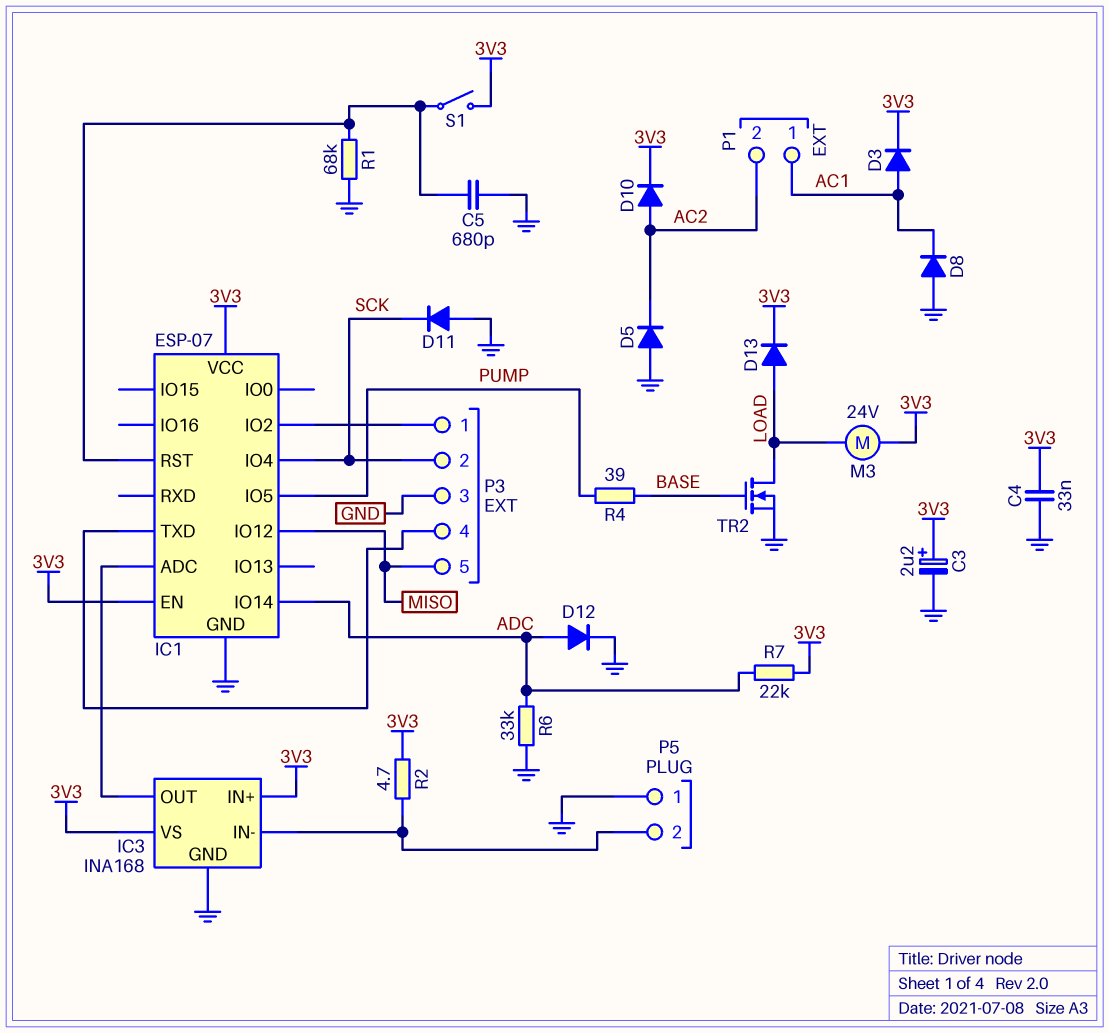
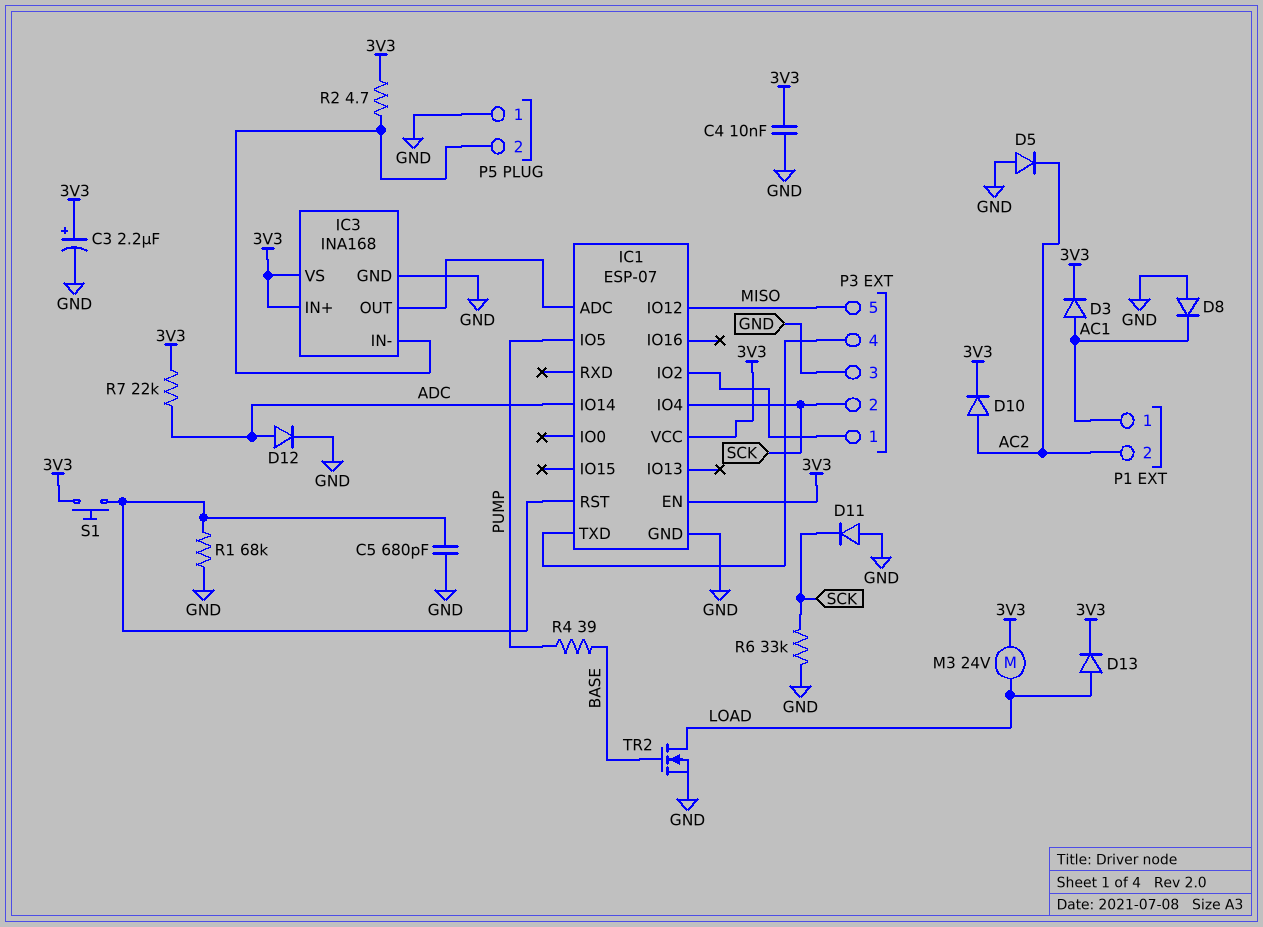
C4: 33nF (3V3, GND) -> 10nF (3V3, GND)
R6: 33k (ADC, GND) -> 33k (GND, SCK)
S1: switch (3V3, IC1/RST) -> button (3V3, IC1/RST)

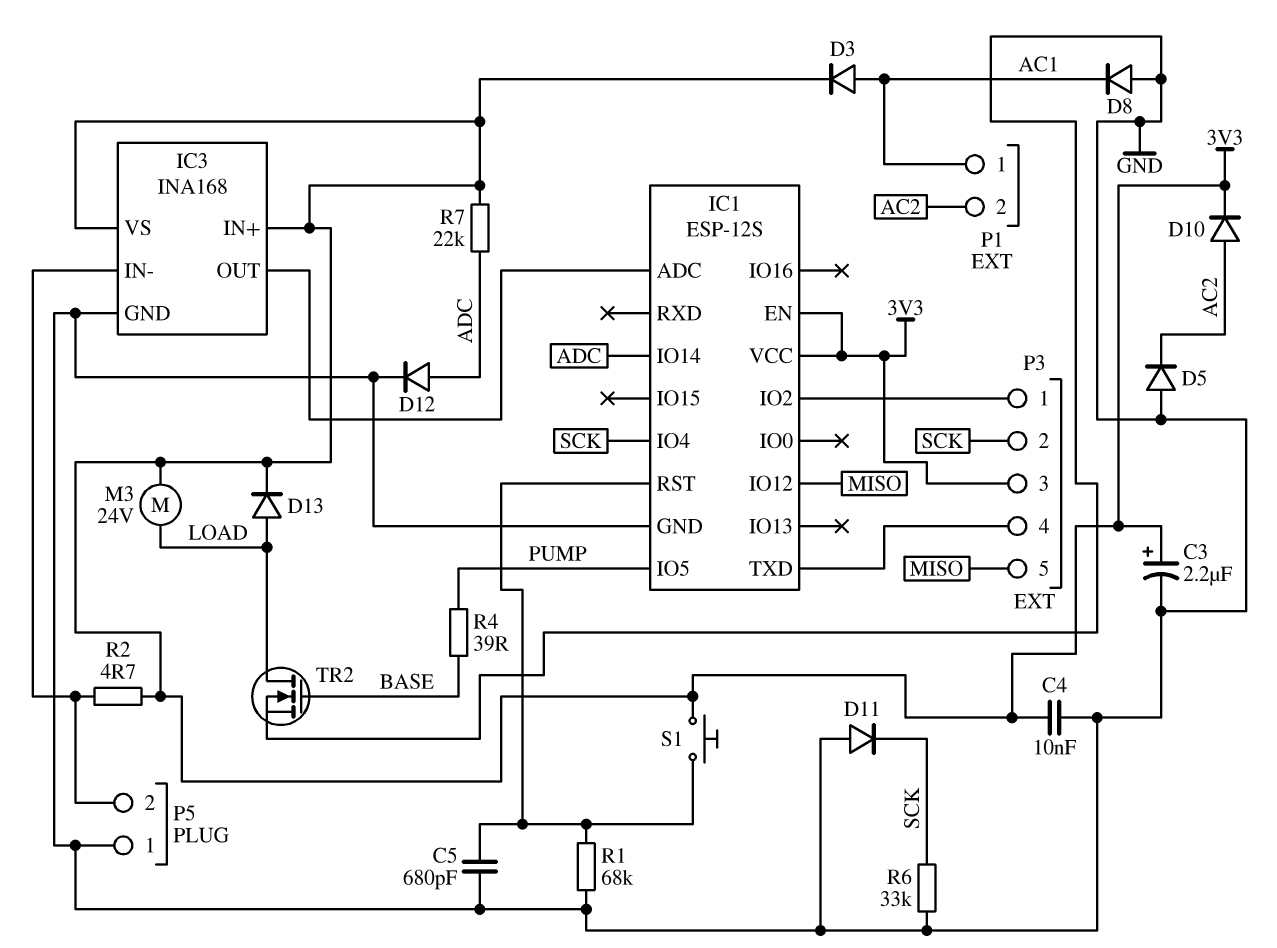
IC1: ESP-07 -> ESP-12S
P3 pin 3: GND -> 3V3

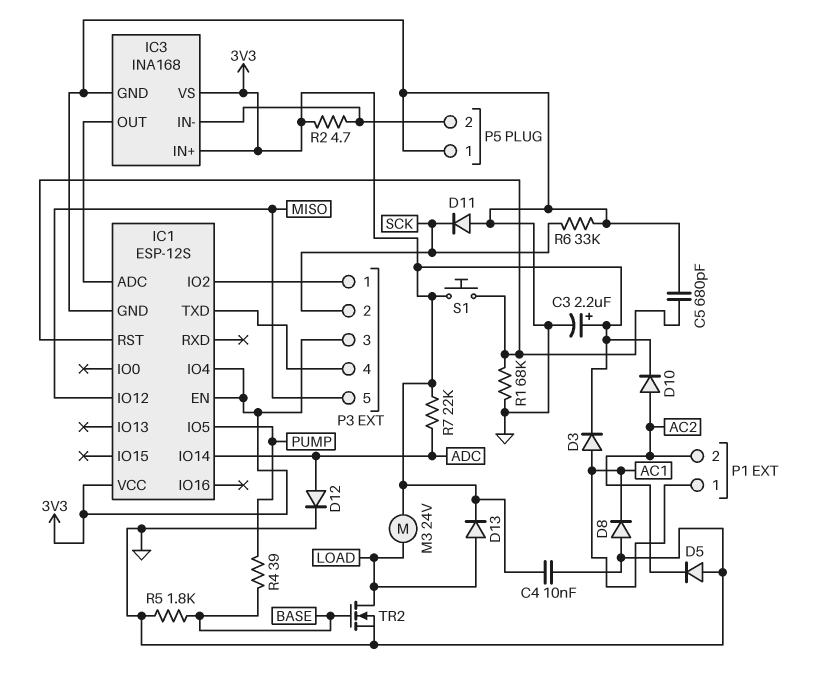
IC1 pin IO4: SCK -> 3V3
R5: none -> 1.8k (BASE, GND)

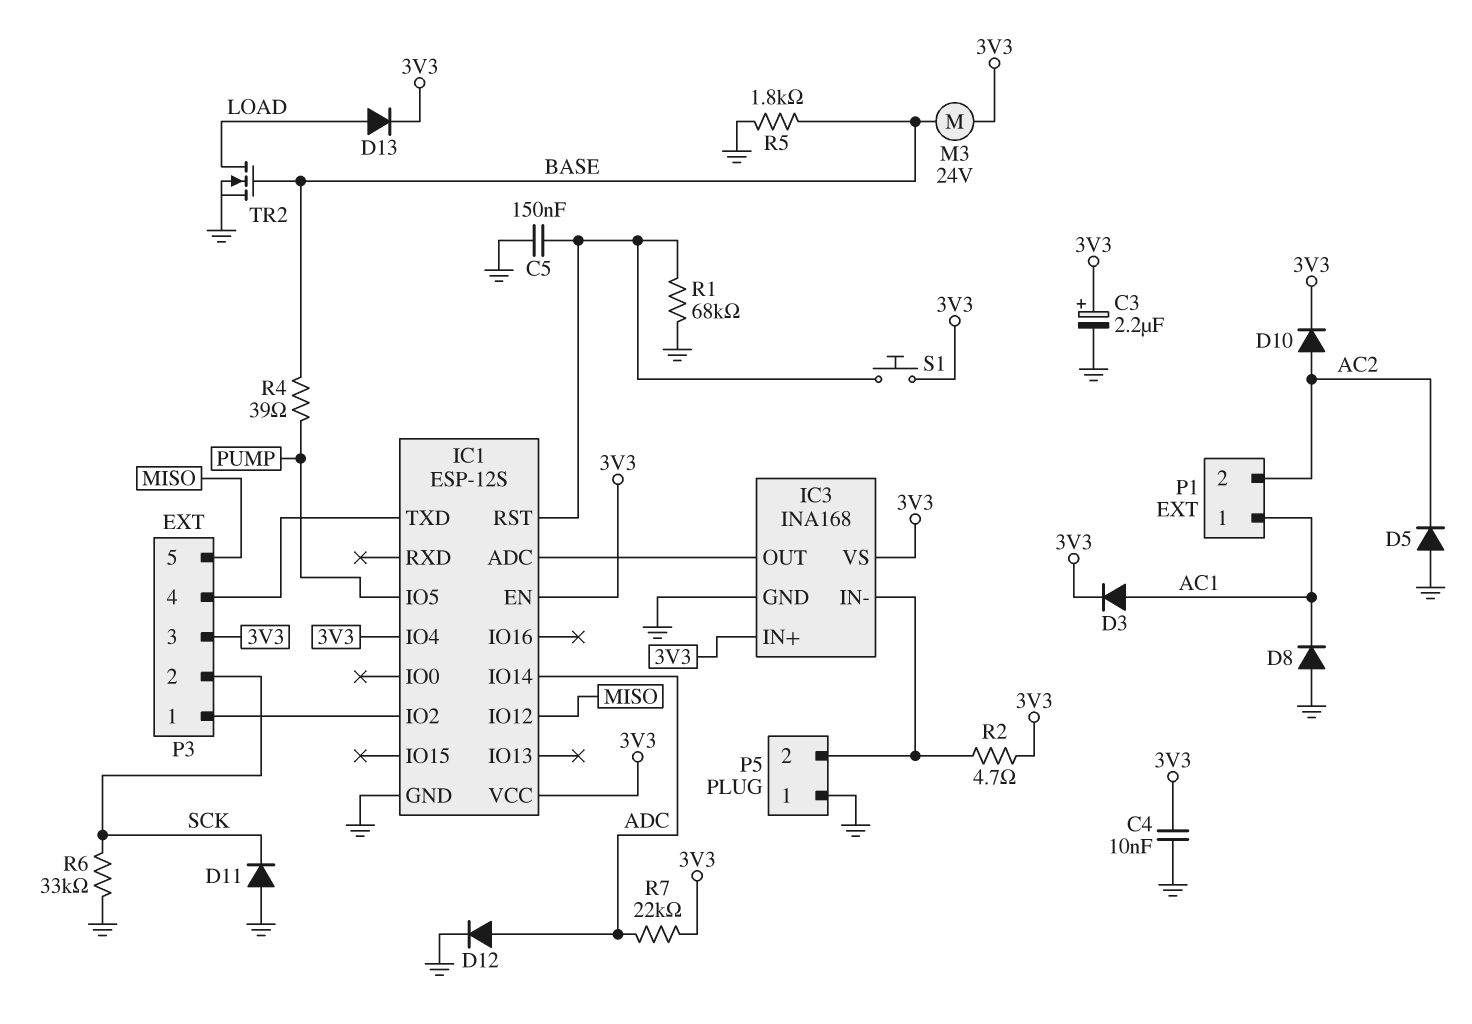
C5: 680pF (GND, IC1/RST) -> 150nF (GND, IC1/RST)
M3: motor 24V (3V3, LOAD) -> motor 24V (3V3, BASE)

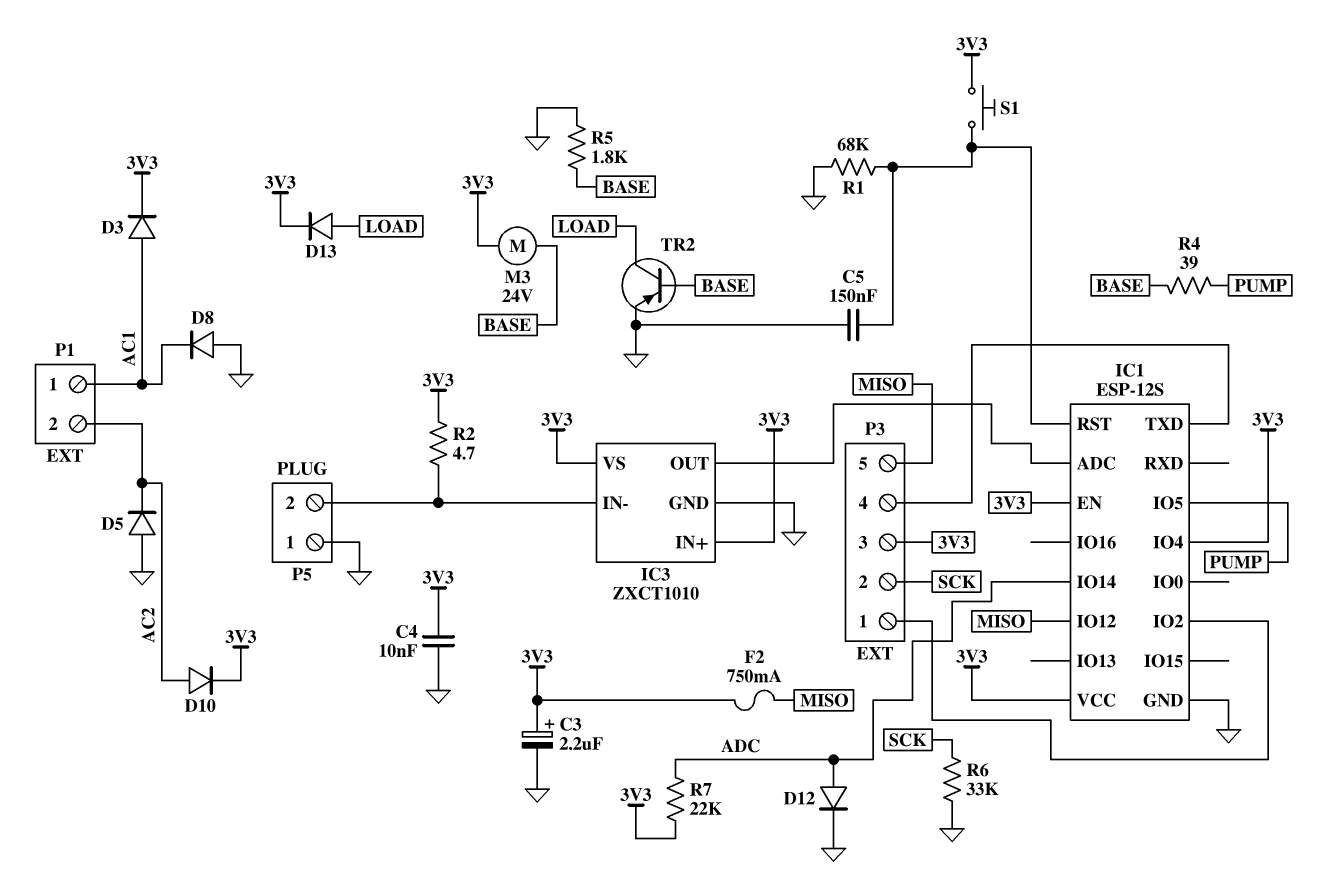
D11: diode (A GND, K SCK) -> none
F2: none -> 750mA (3V3, MISO)
IC3: INA168 -> ZXCT1010
TR2: NMOS (G BASE, D LOAD, S GND) -> PNP (B BASE, C LOAD, E GND)

